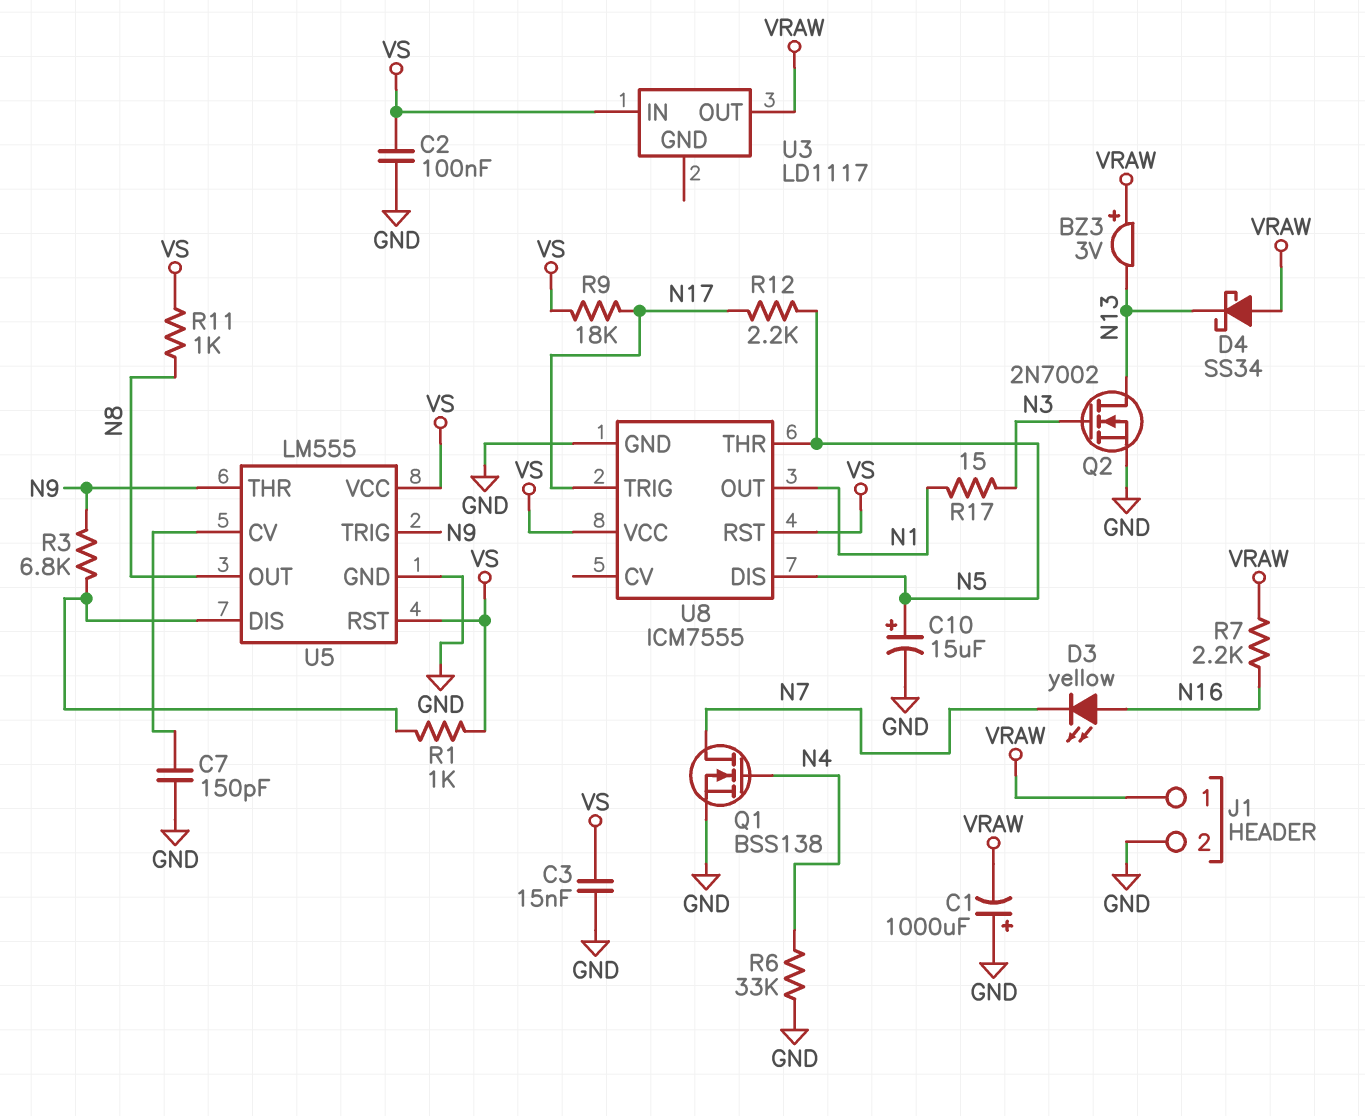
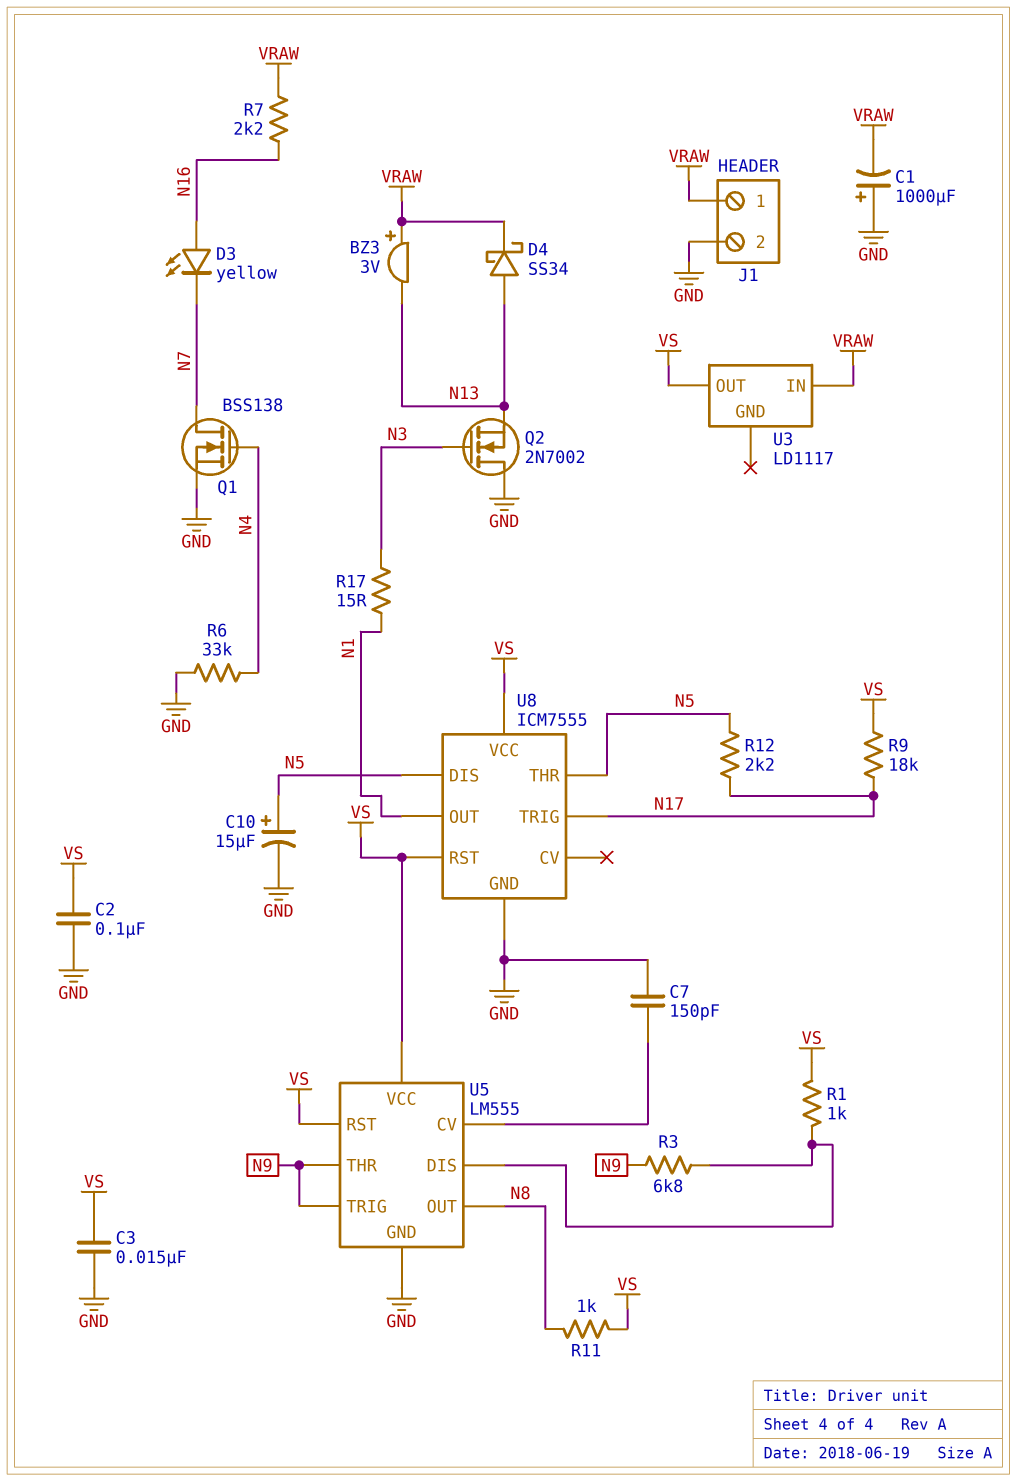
D4: schottky SS34 (A VRAW, K N13) -> schottky SS34 (A N13, K VRAW)
Q2: NMOS 2N7002 (G N3, D N13, S GND) -> NMOS 2N7002 (G N3, D GND, S N13)
U3 pin IN: VS -> VRAW
U3 pin OUT: VRAW -> VS

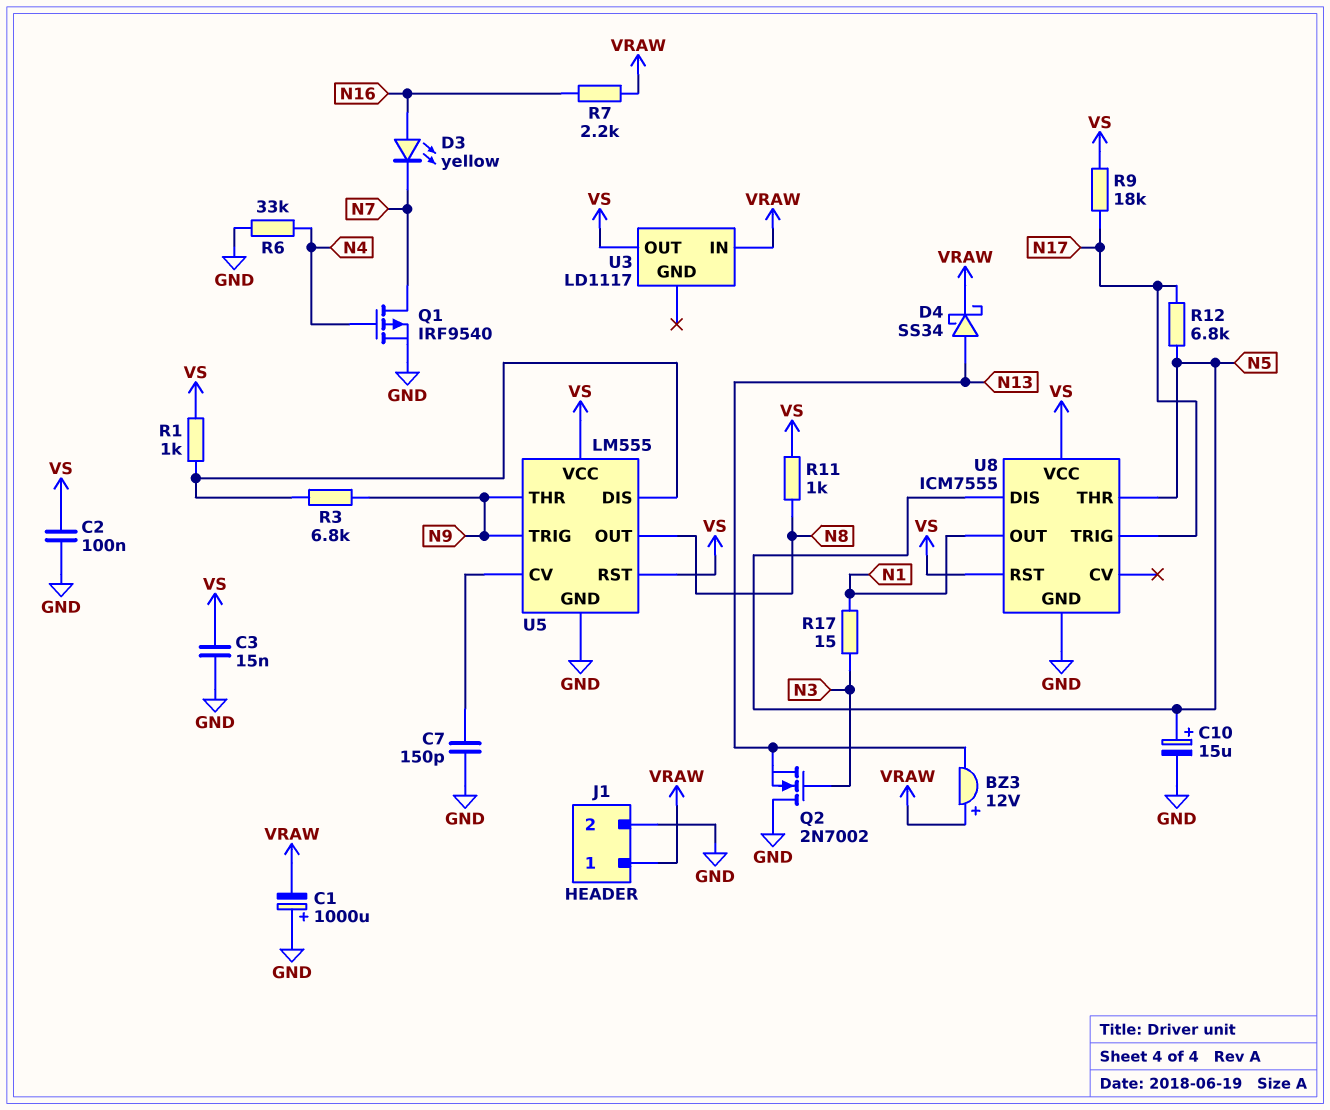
BZ3: buzzer 3V (plus VRAW, minus N13) -> buzzer 12V (plus VRAW, minus N13)
Q1: NMOS BSS138 (G N4, D N7, S GND) -> PMOS IRF9540 (G N4, D N7, S GND)
R12: 2.2k (N5, N17) -> 6.8k (N5, N17)

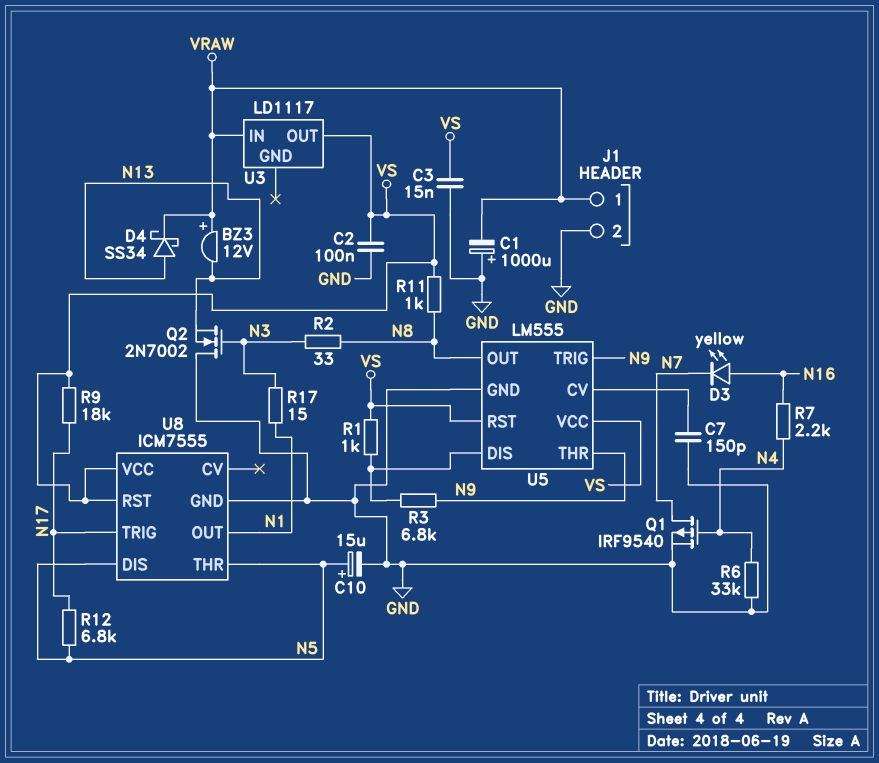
R2: none -> 33 (N3, N8)
R7: 2.2k (N16, VRAW) -> 2.2k (N4, N16)

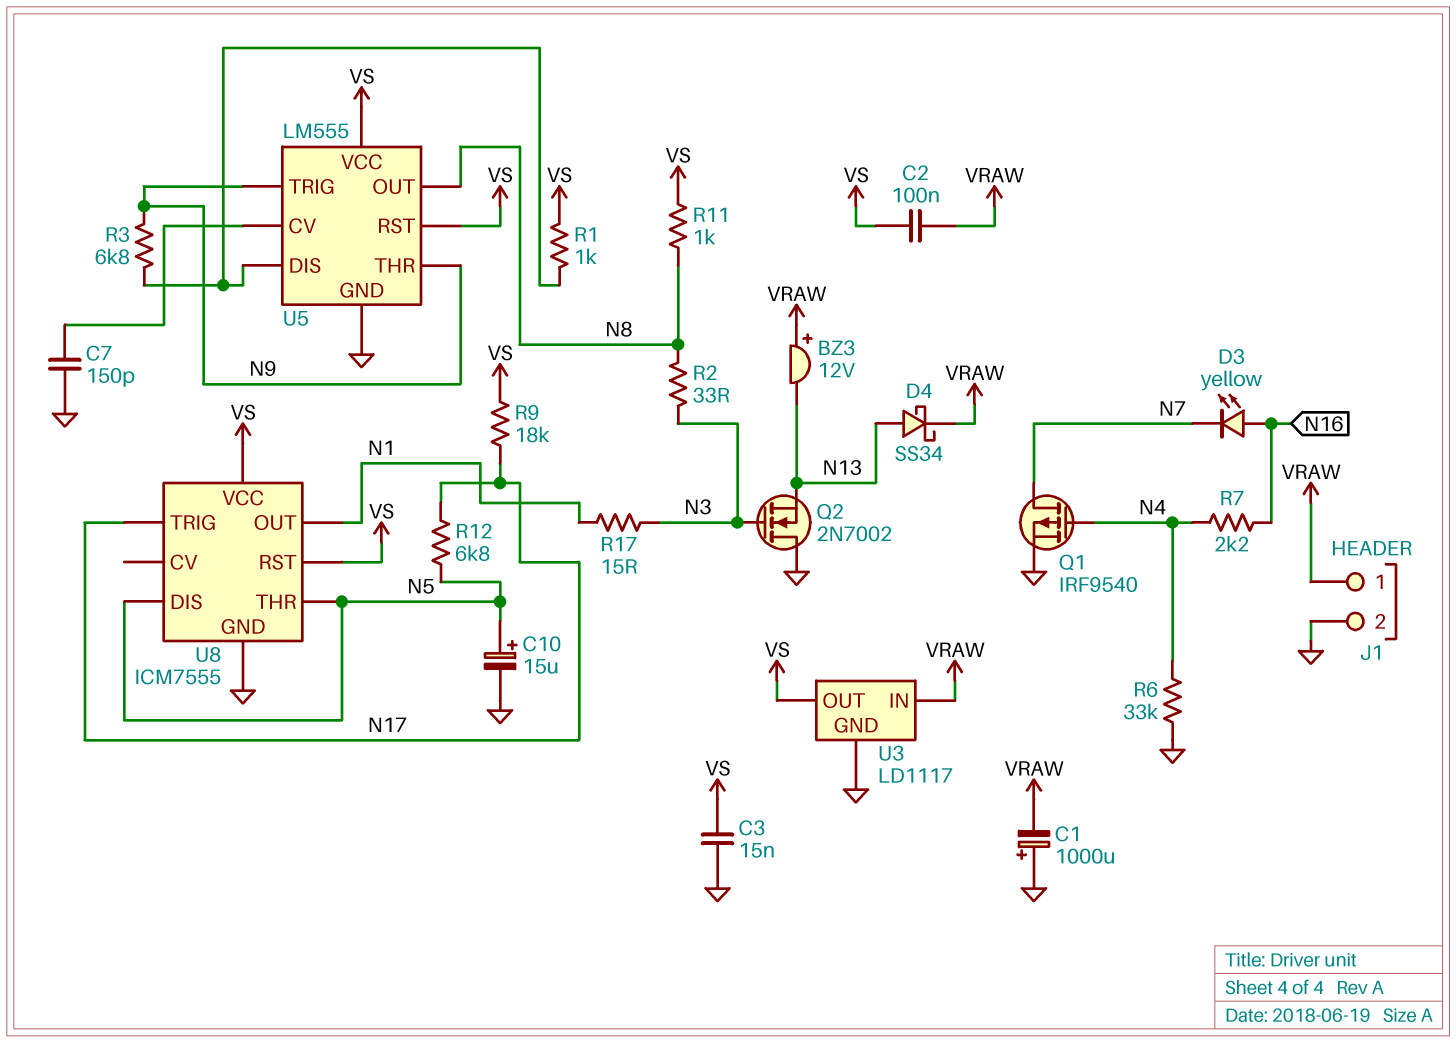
C2: 100nF (GND, VS) -> 100nF (VRAW, VS)
U3 pin GND: none -> GND

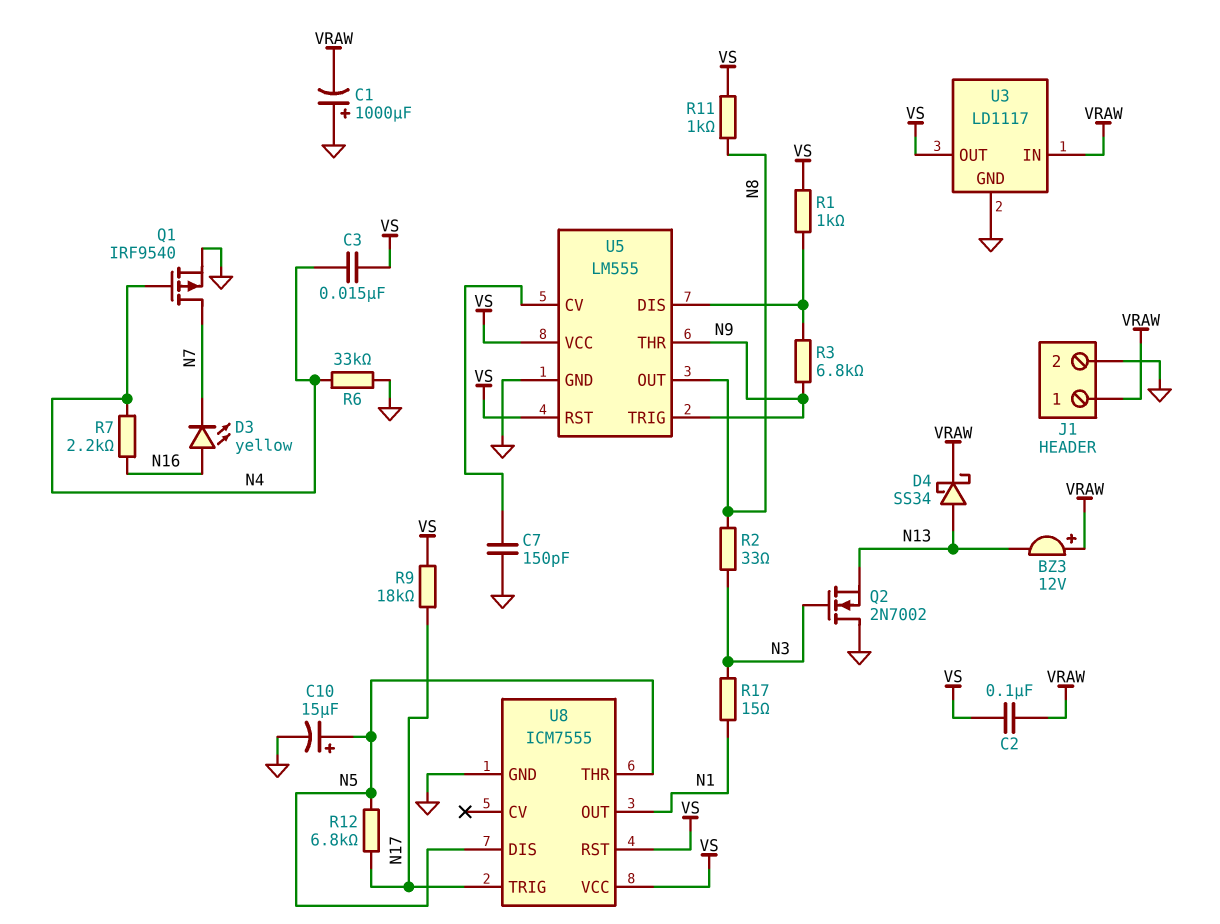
C3: 15nF (GND, VS) -> 15nF (N4, VS)

